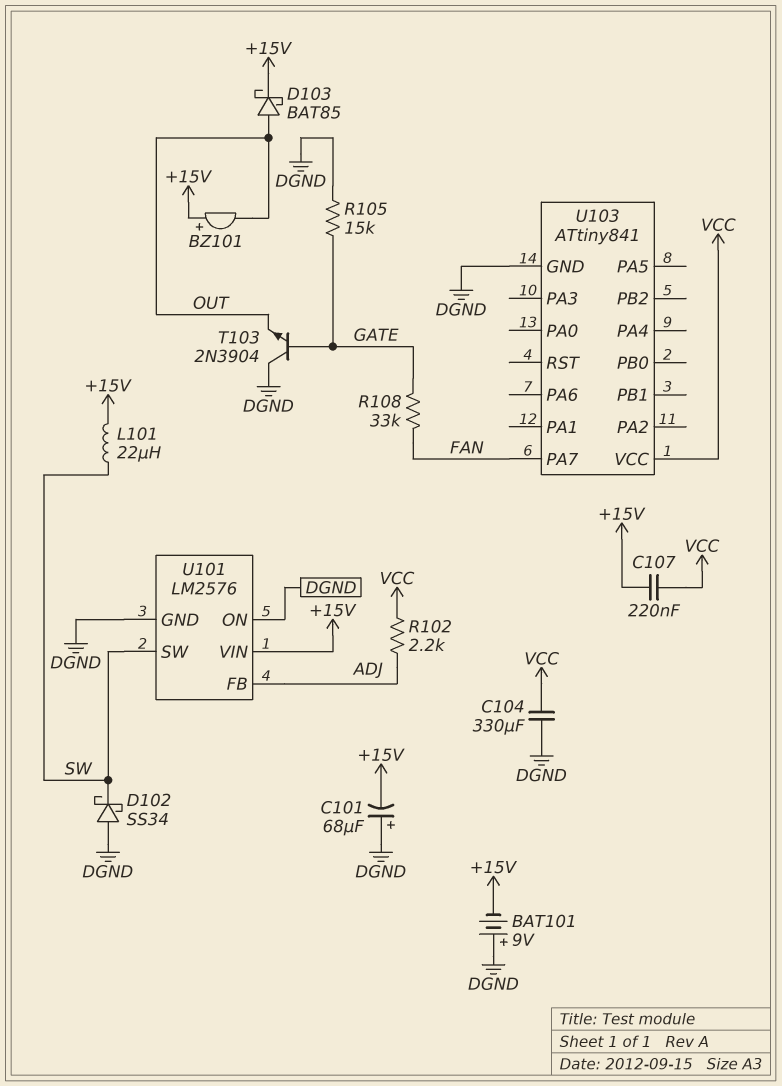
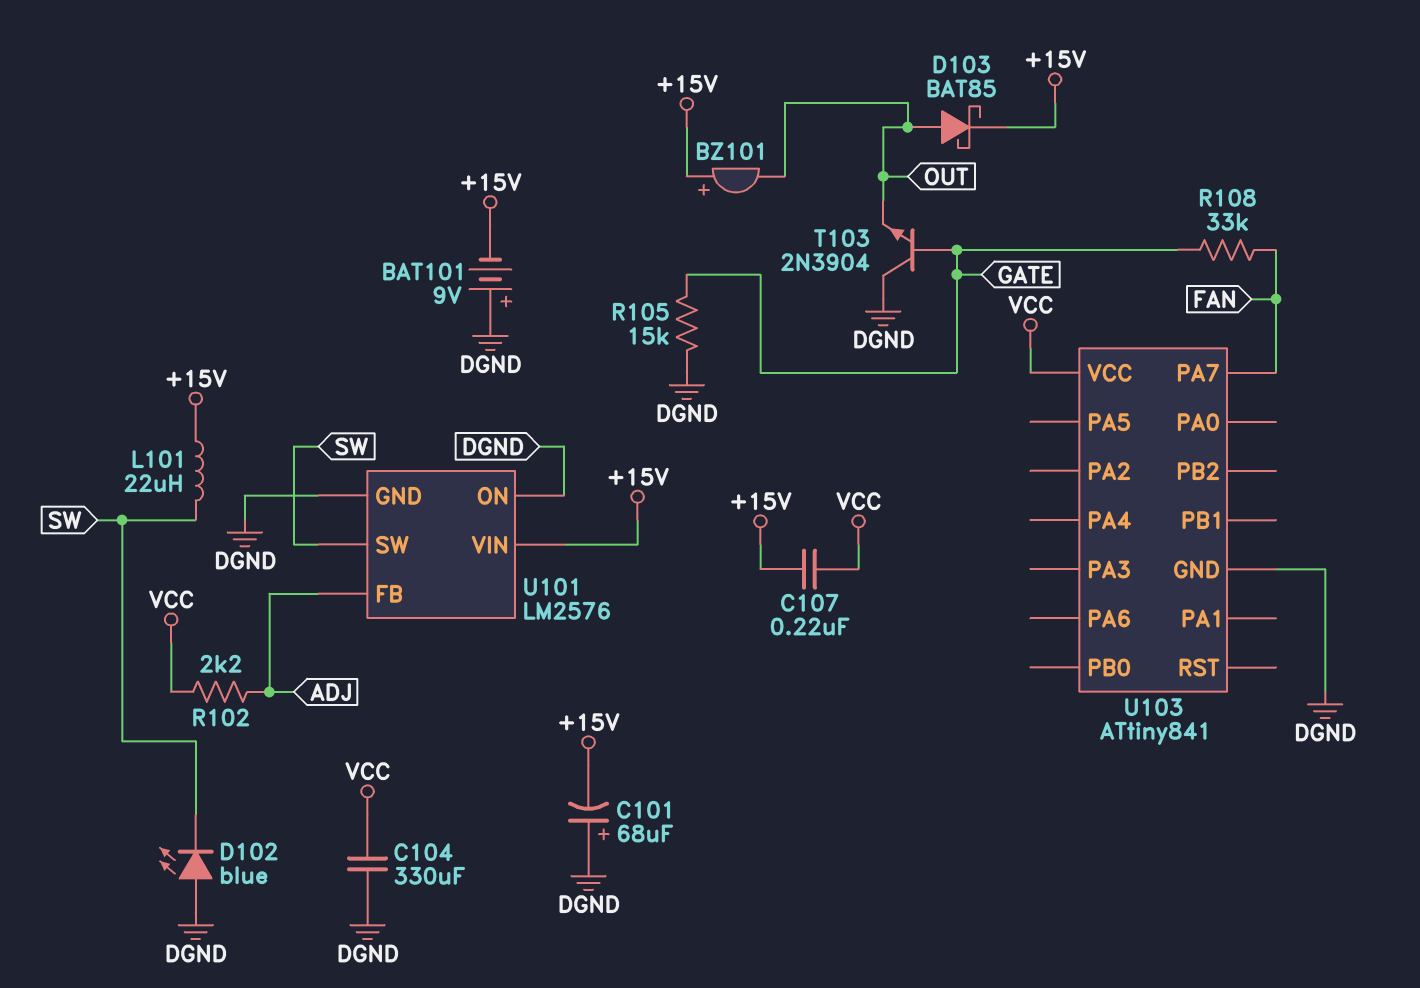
D102: schottky SS34 (A DGND, K SW) -> LED blue (A DGND, K SW)

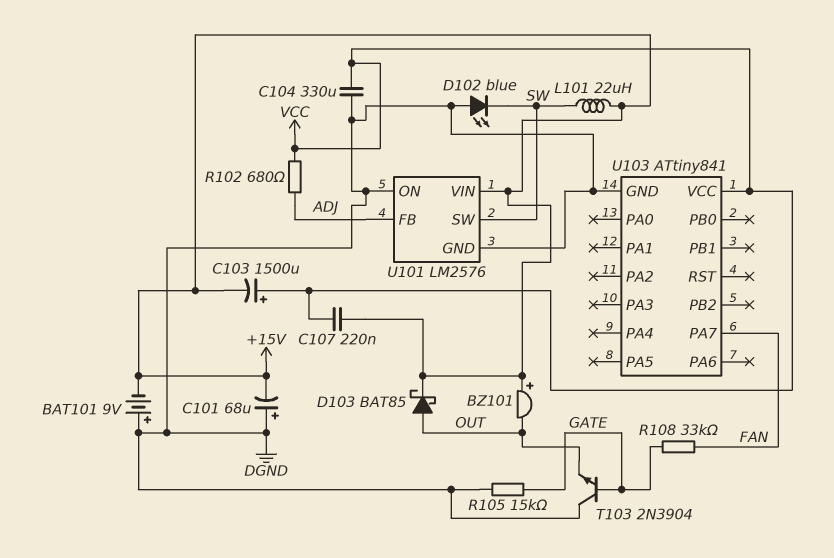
C103: none -> 1500uF (plus VCC, minus +15V)
R102: 2.2k (ADJ, VCC) -> 680 (ADJ, VCC)

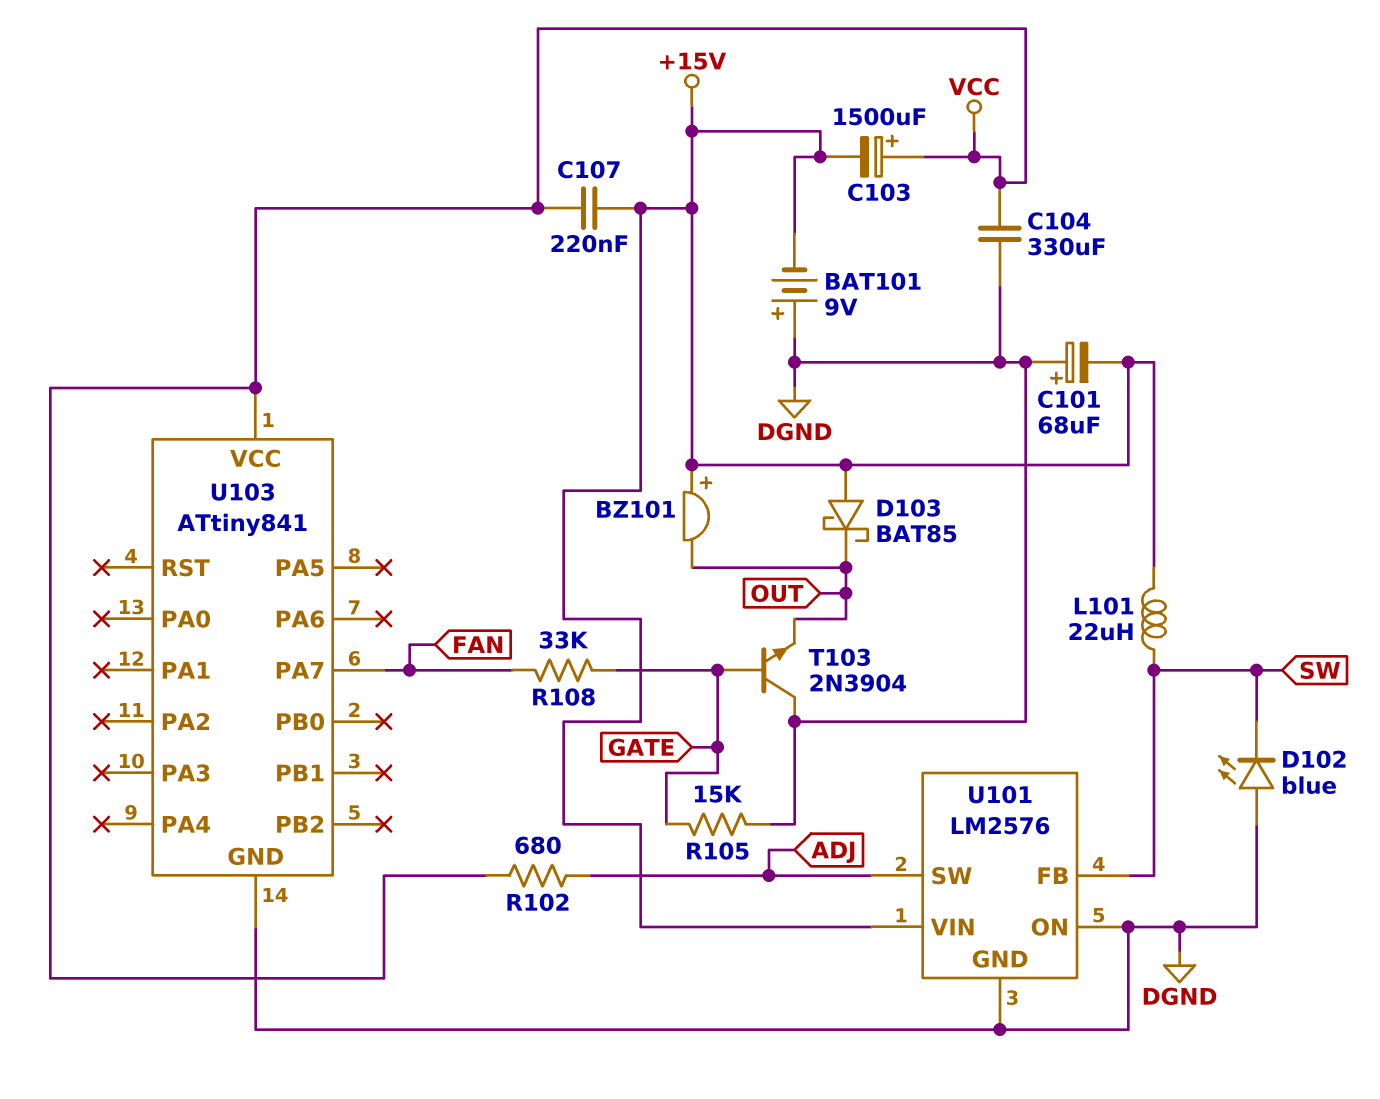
D103: schottky BAT85 (A OUT, K +15V) -> schottky BAT85 (A +15V, K OUT)
U101 pin FB: ADJ -> SW
U101 pin SW: SW -> ADJ

